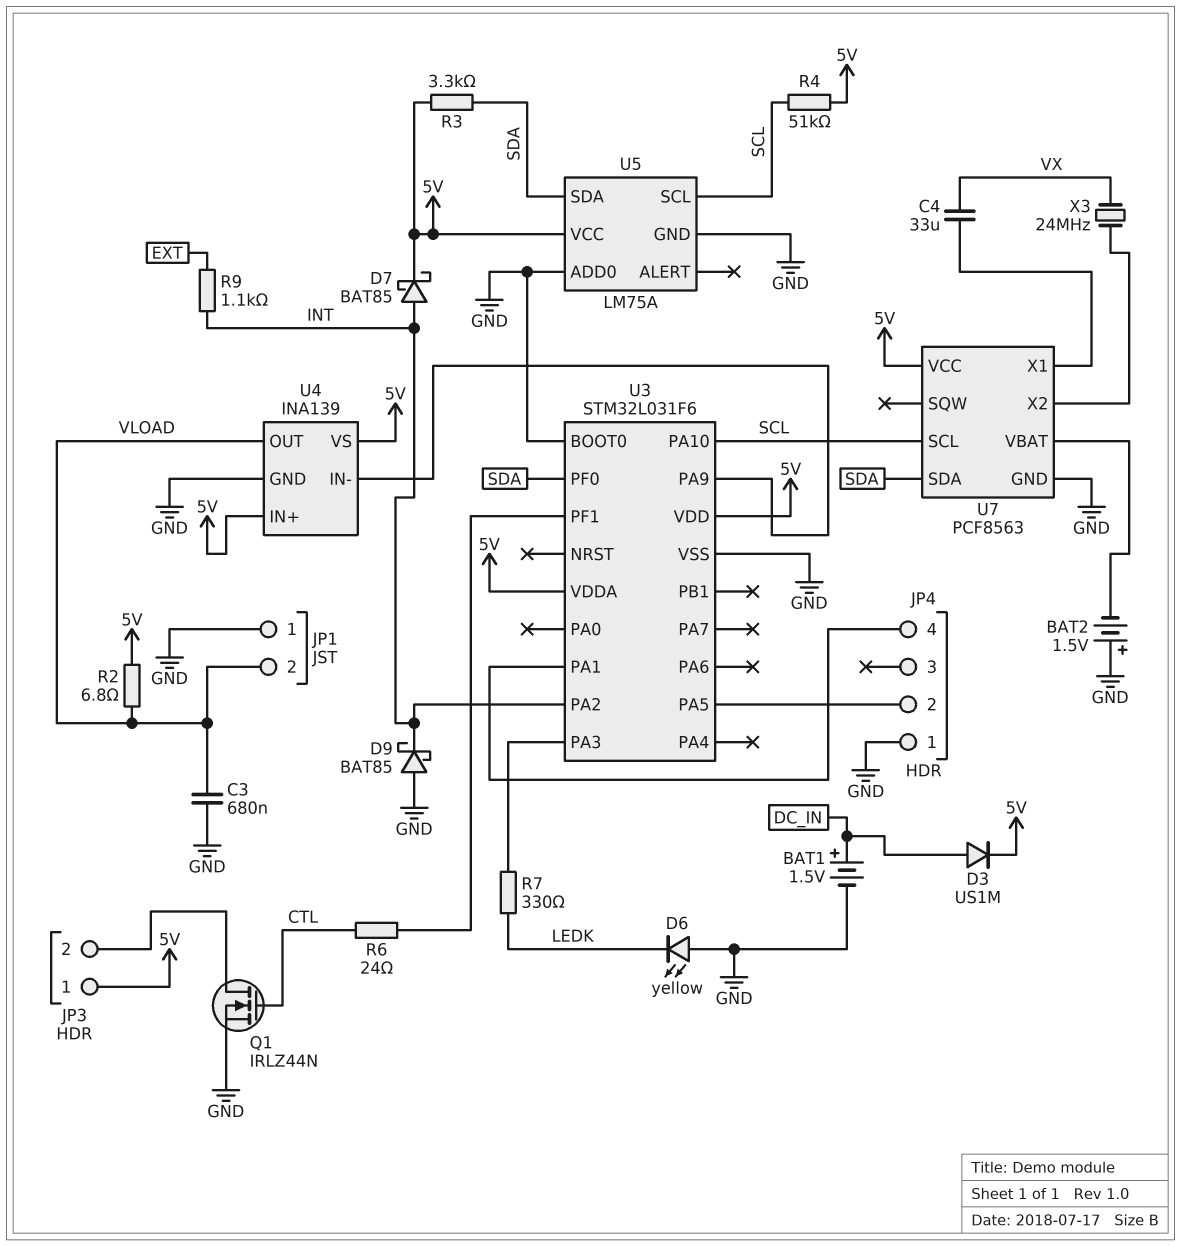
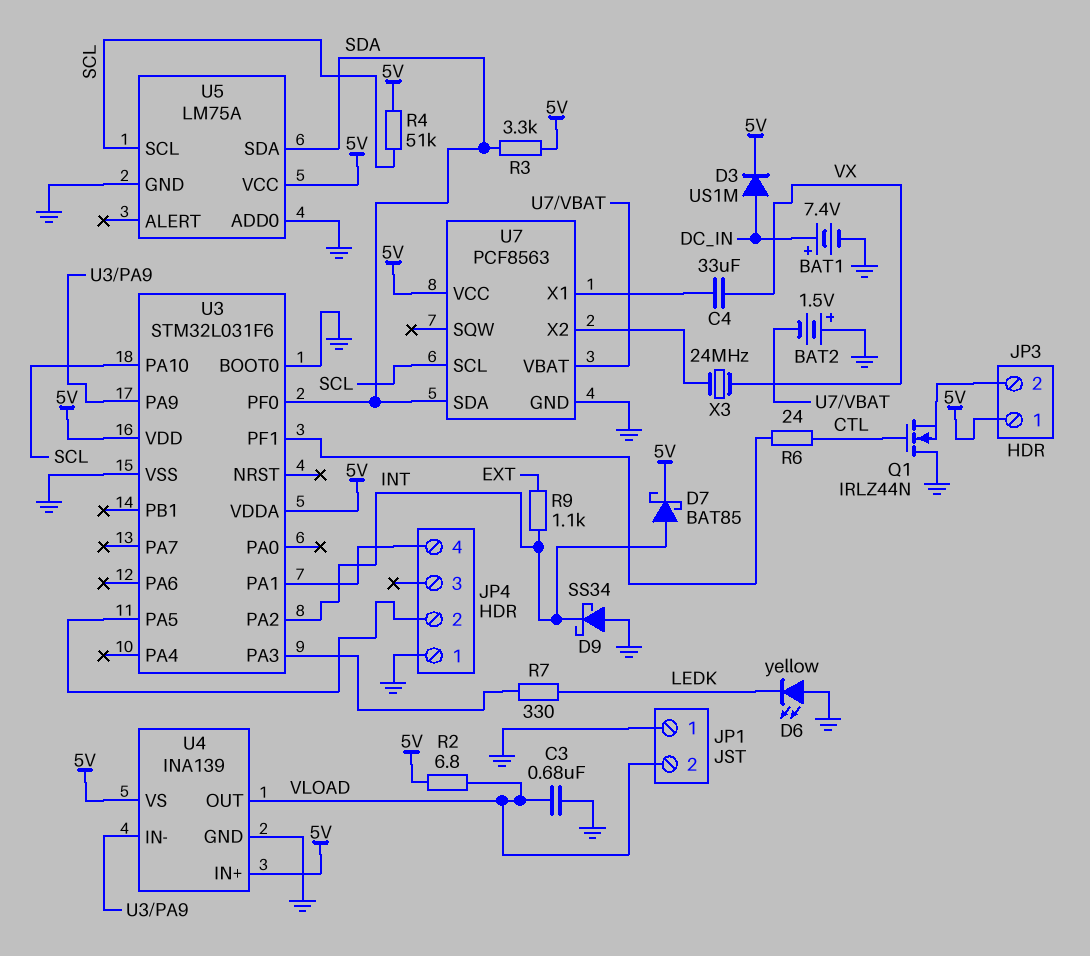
BAT1: 1.5V (plus DC_IN, minus GND) -> 7.4V (plus DC_IN, minus GND)
D9: schottky BAT85 (A GND, K INT) -> schottky SS34 (A GND, K INT)
Q1: NMOS IRLZ44N (G CTL, D JP3/2, S GND) -> NMOS IRLZ44N (G CTL, D GND, S JP3/2)

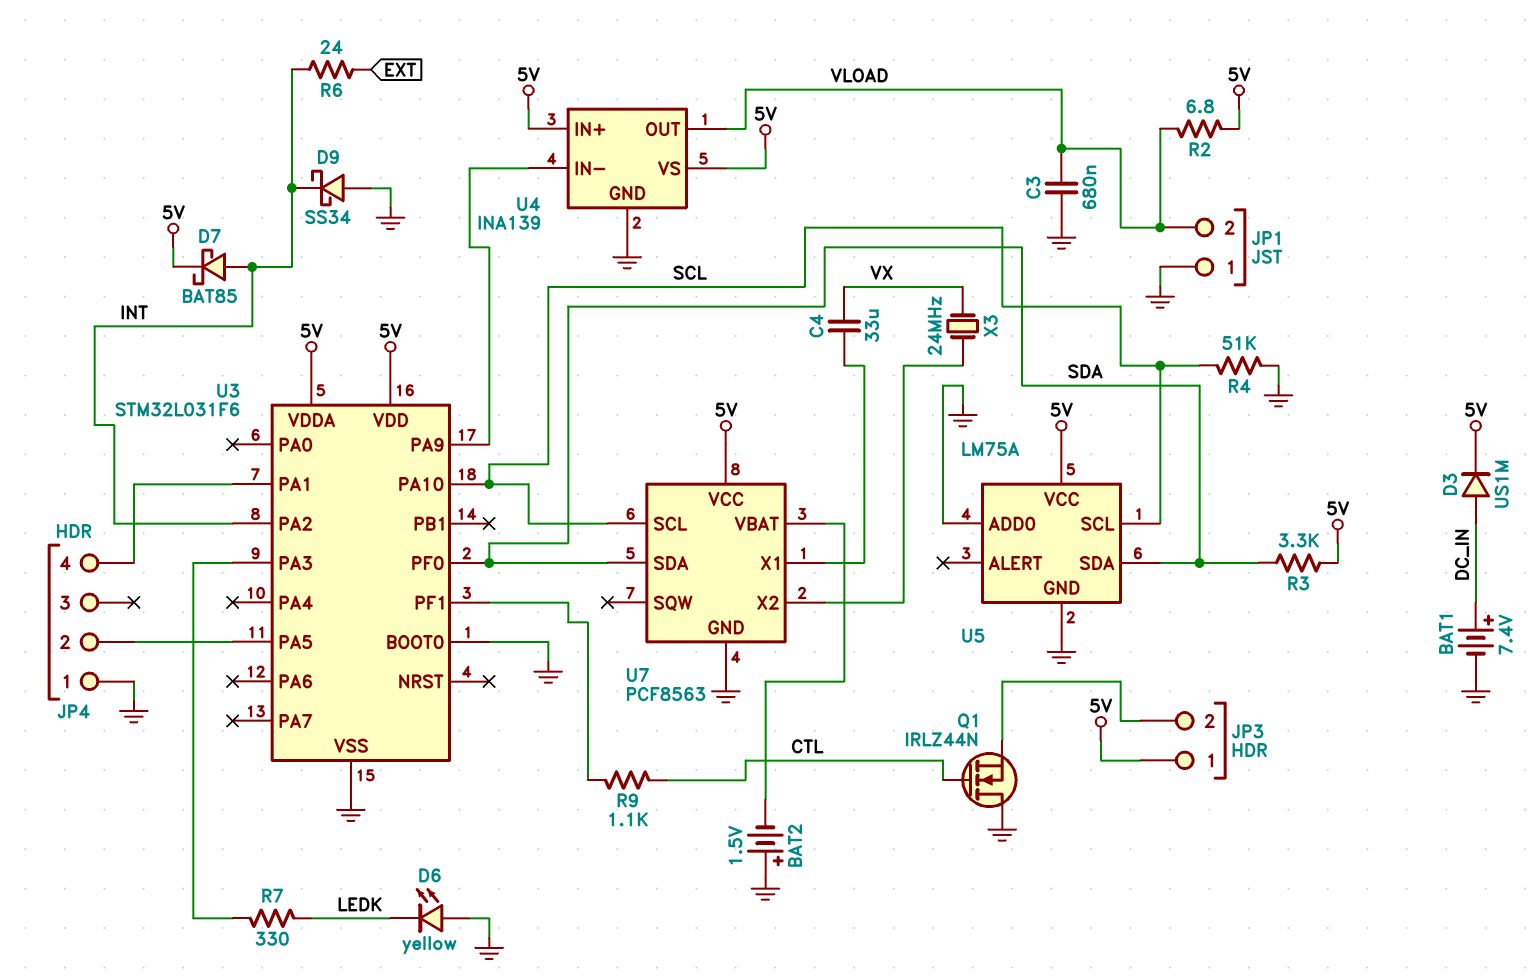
R4: 51k (5V, SCL) -> 51k (GND, SCL)
R6: 24 (CTL, U3/PF1) -> 24 (EXT, INT)
R9: 1.1k (EXT, INT) -> 1.1k (CTL, U3/PF1)

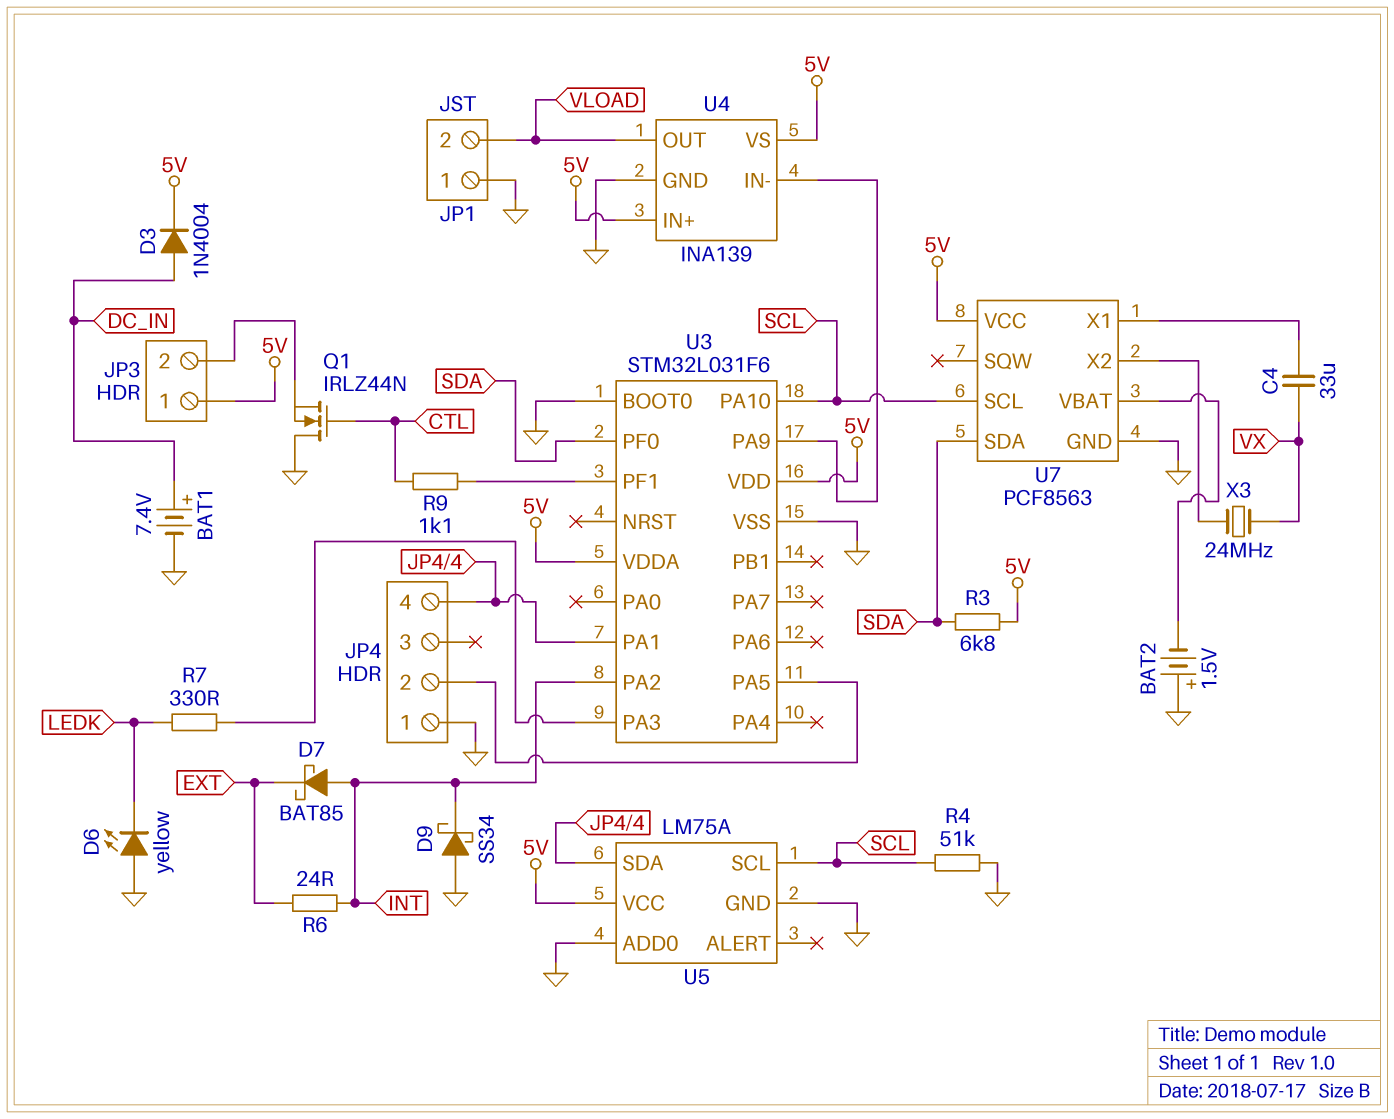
C3: 680nF (GND, VLOAD) -> none
D3: diode US1M (A DC_IN, K 5V) -> diode 1N4004 (A DC_IN, K 5V)
D7: schottky BAT85 (A INT, K 5V) -> schottky BAT85 (A INT, K EXT)
R2: 6.8 (5V, VLOAD) -> none
R3: 3.3k (5V, SDA) -> 6.8k (5V, SDA)
U5 pin SDA: SDA -> JP4/4

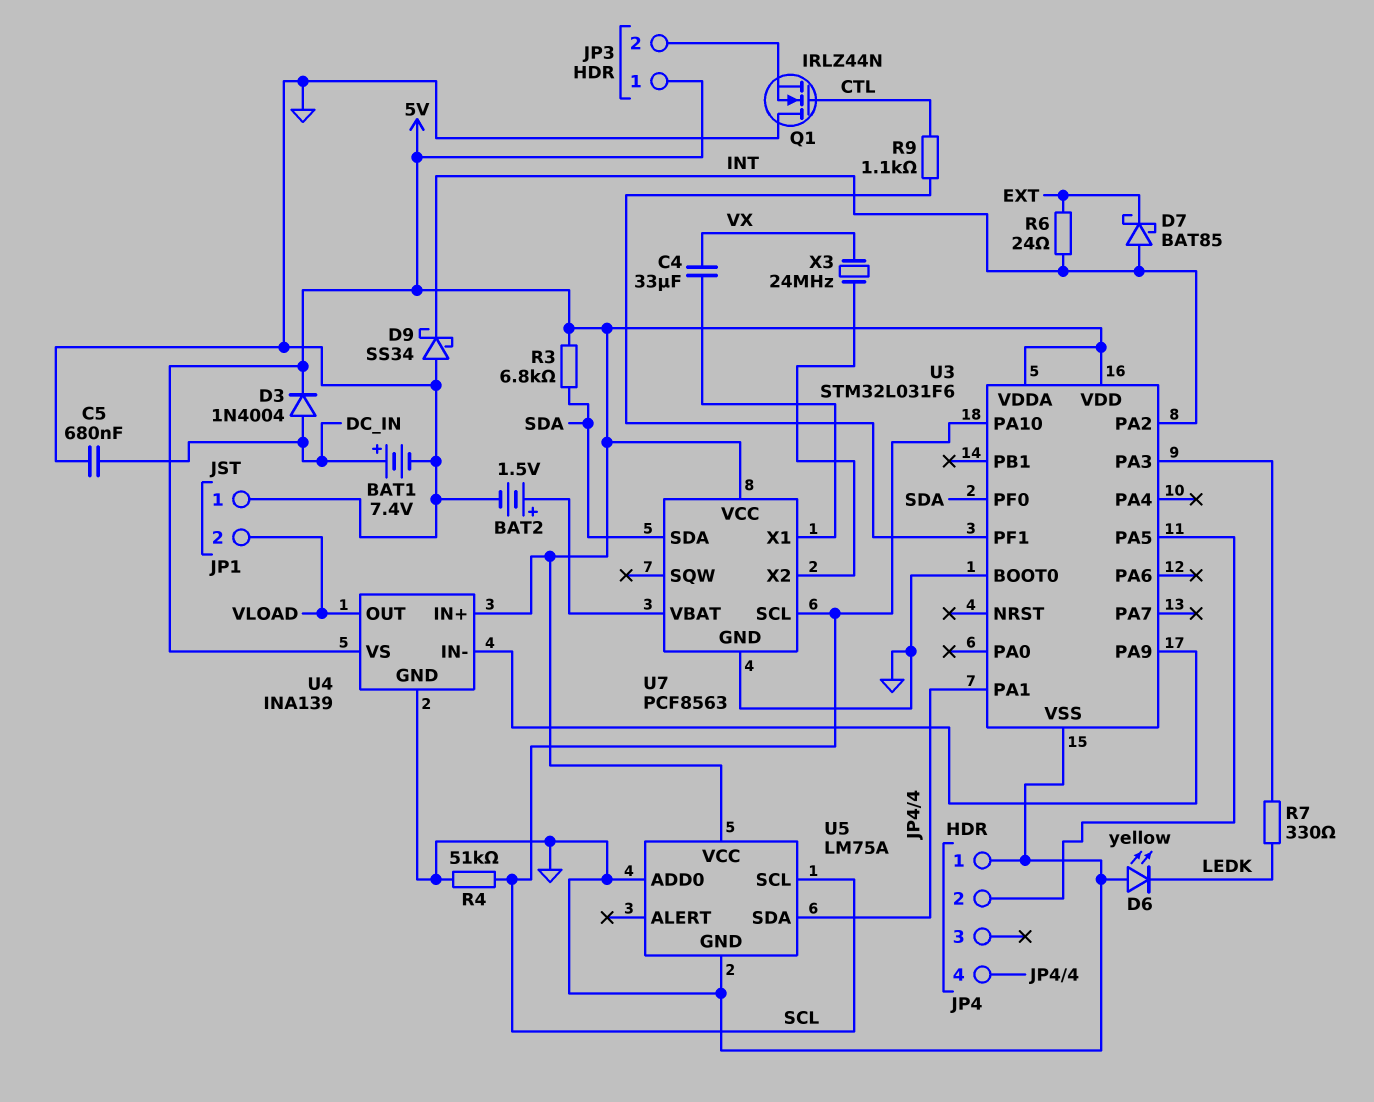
BAT2: 1.5V (plus GND, minus U7/VBAT) -> 1.5V (plus U7/VBAT, minus GND)
C5: none -> 680nF (DC_IN, GND)

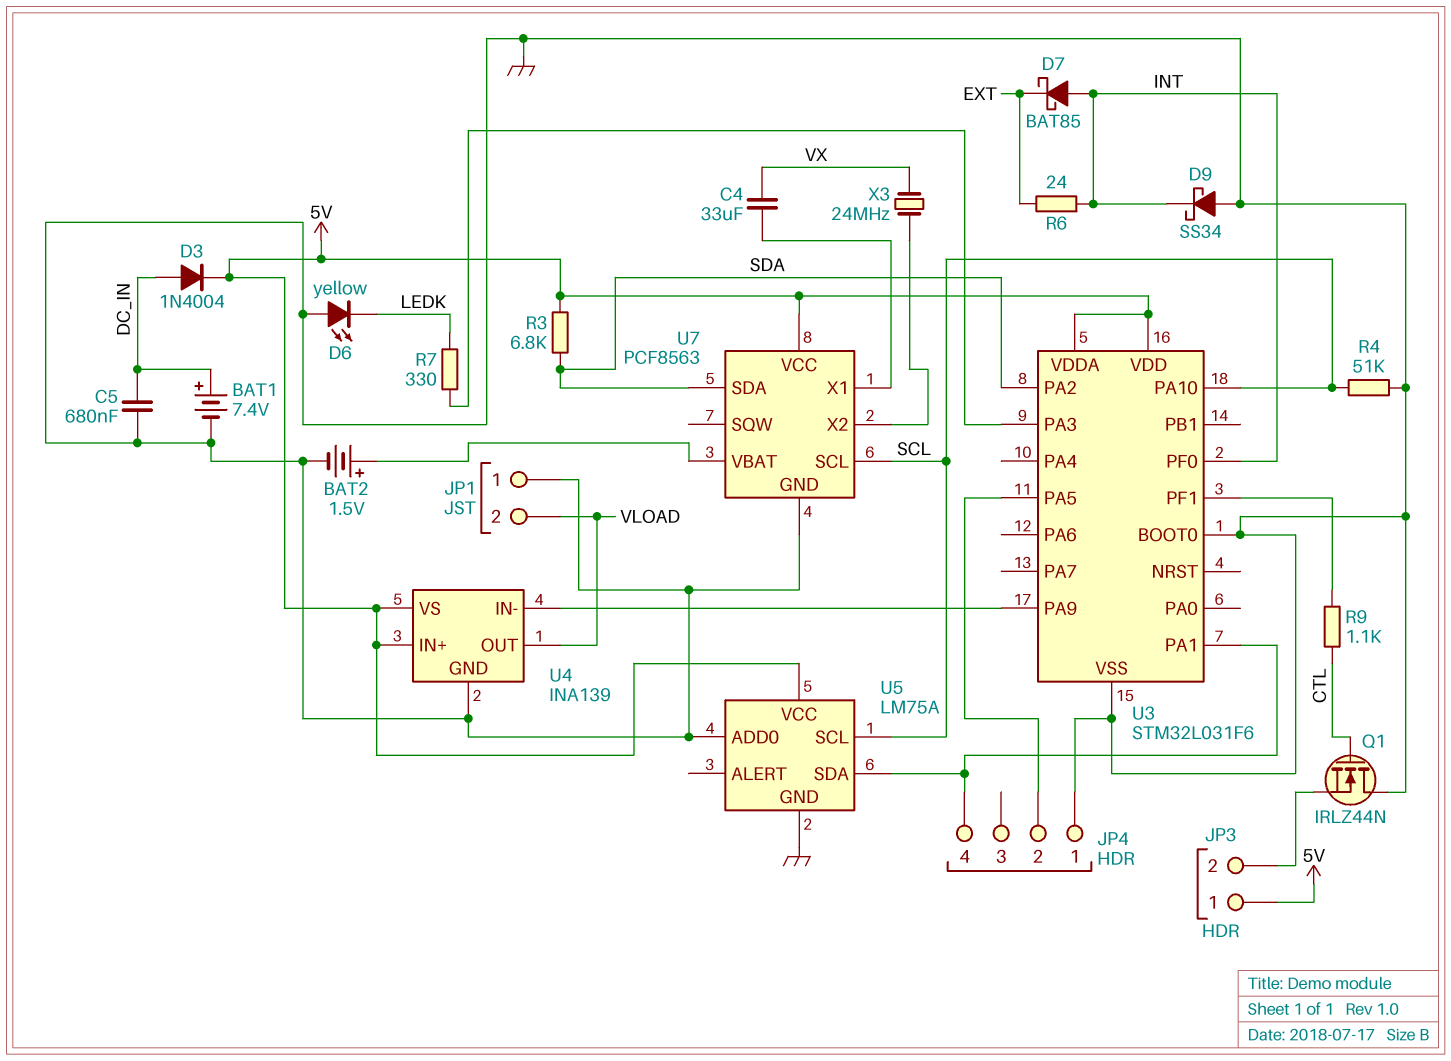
U3 pin PA2: INT -> SDA
U3 pin PF0: SDA -> INT

